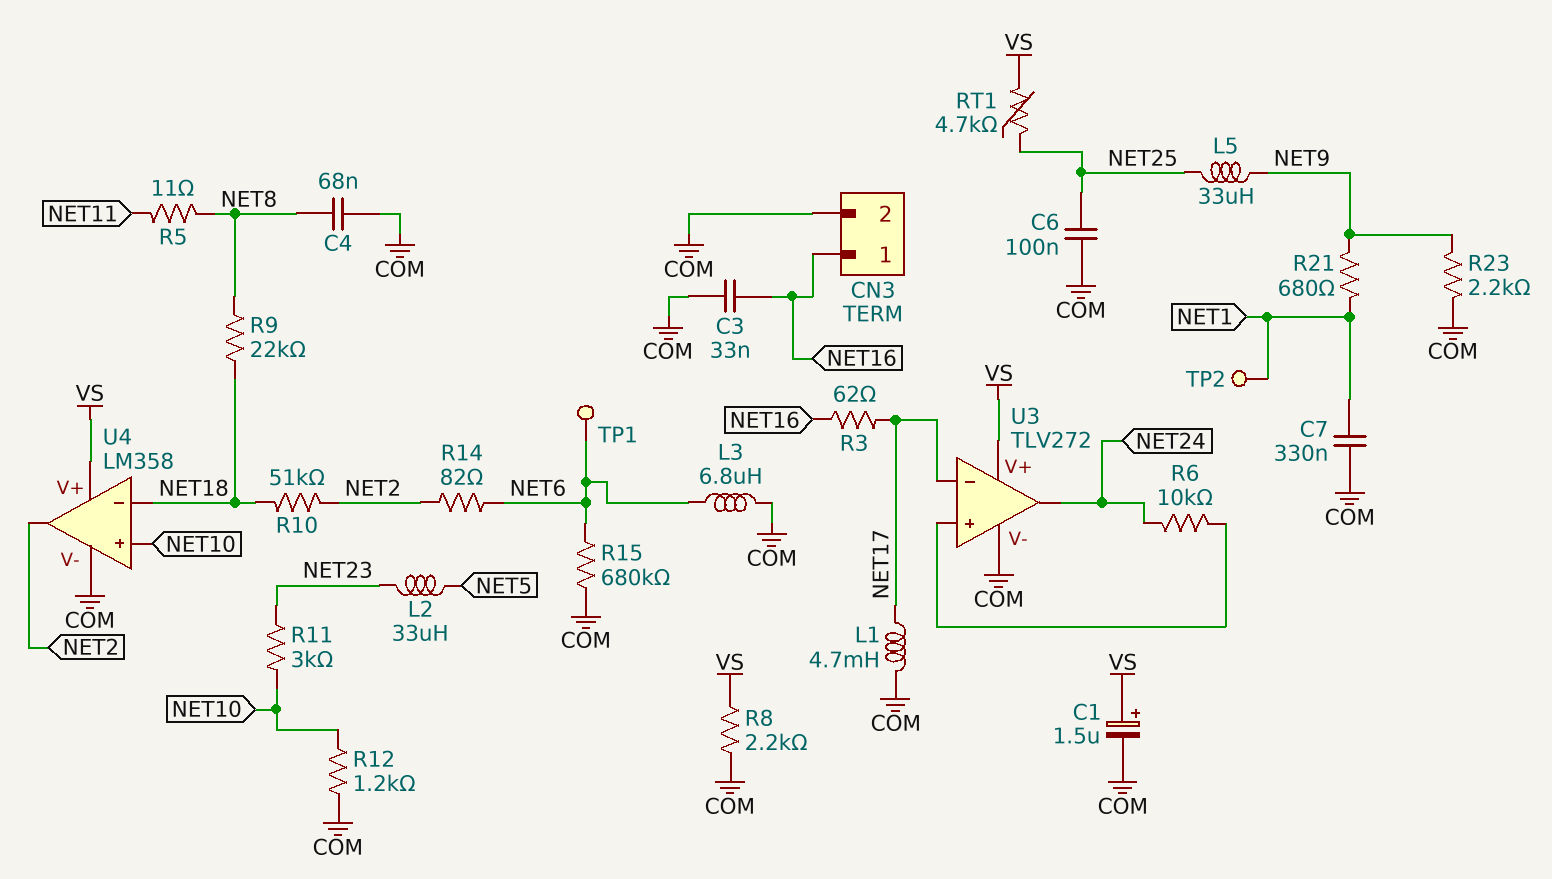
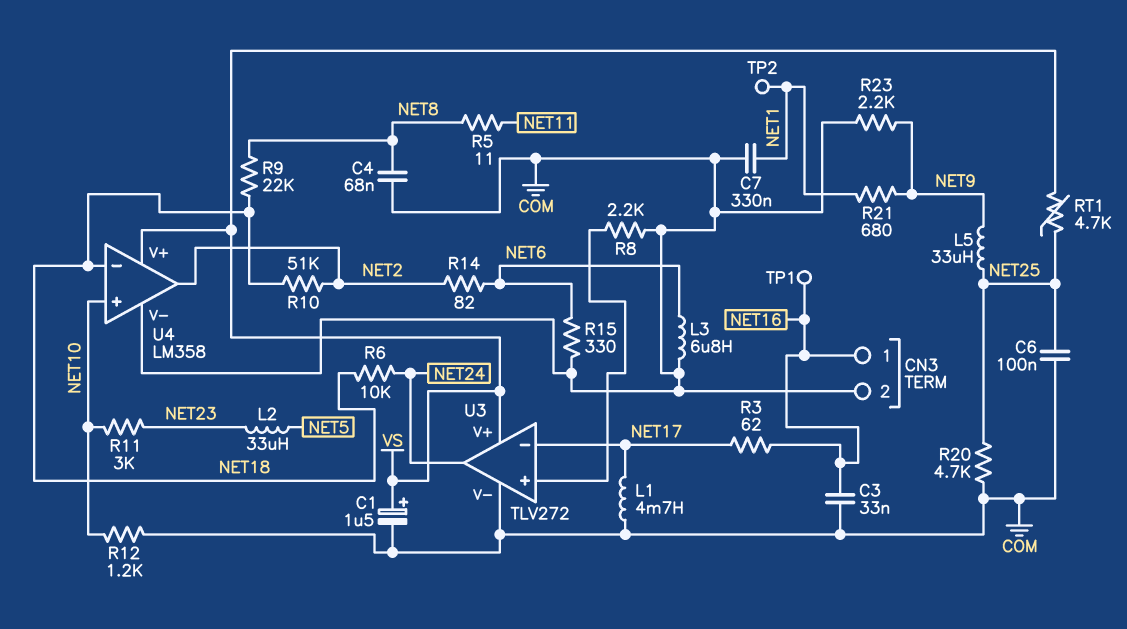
R6: 10k (NET24, U3/in+) -> 10k (NET18, NET24)
R8: 2.2k (COM, VS) -> 2.2k (COM, U3/in+)
R15: 680k (COM, NET6) -> 330 (COM, NET6)
R20: none -> 4.7k (COM, NET25)
TP1: test point (NET6) -> test point (NET16)

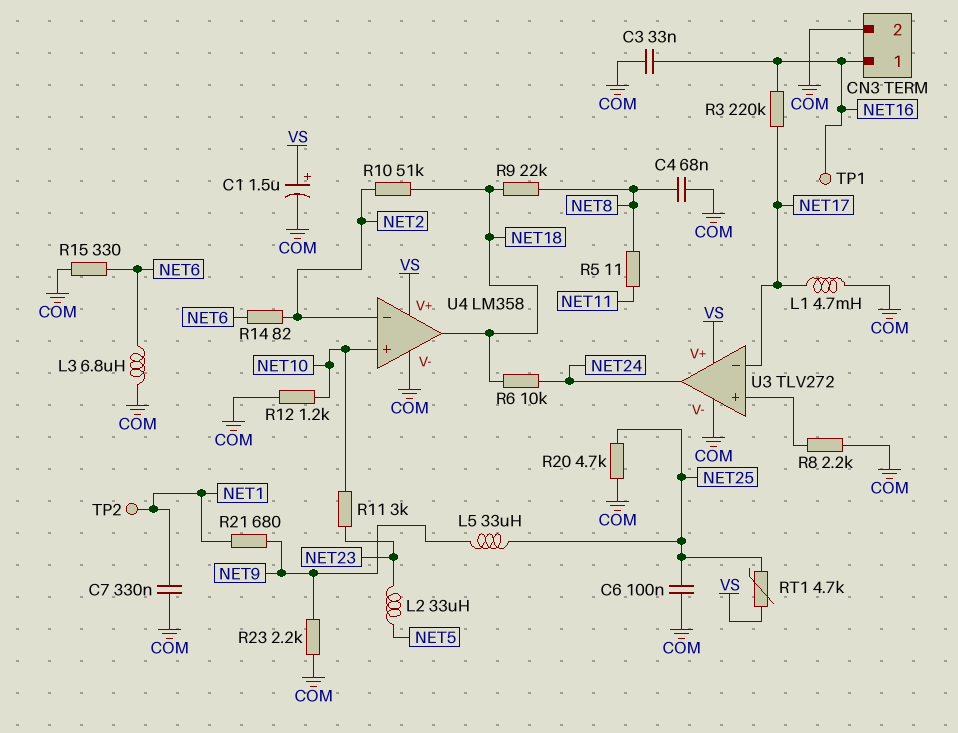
R3: 62 (NET16, NET17) -> 220k (NET16, NET17)
U4 pin in-: NET18 -> NET2
U4 pin out: NET2 -> NET18

